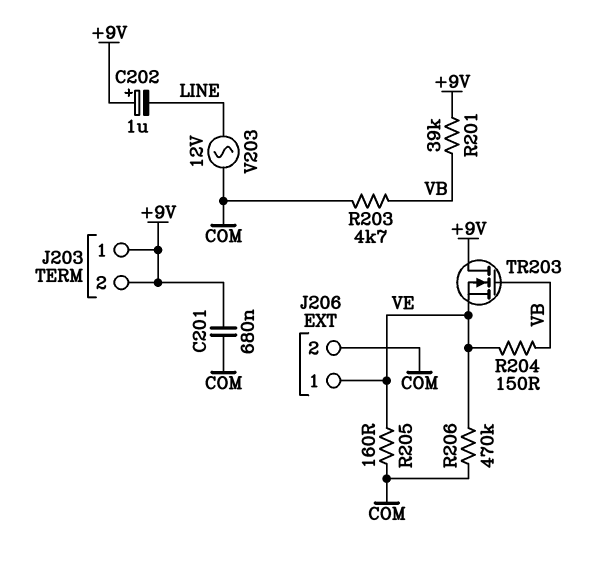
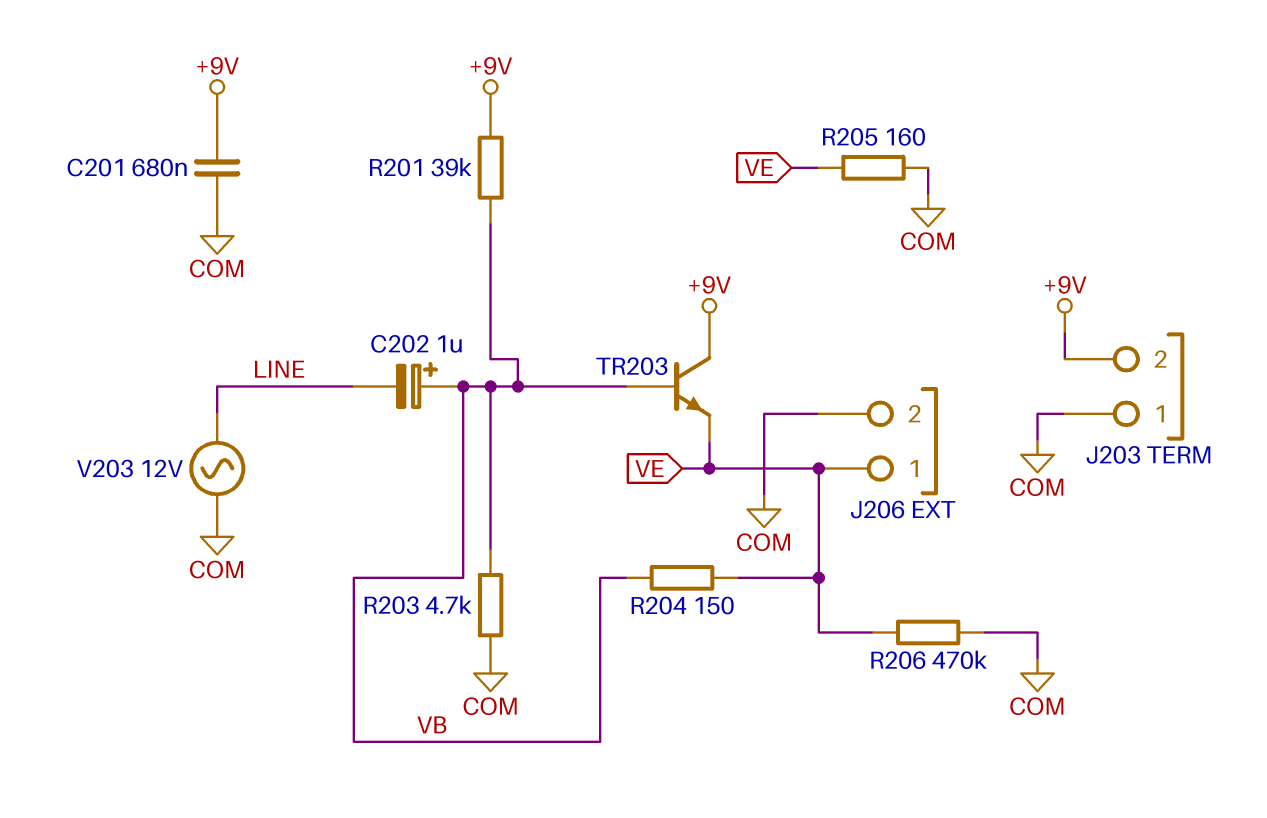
C202: 1uF (plus +9V, minus LINE) -> 1uF (plus VB, minus LINE)
J203 pin 1: +9V -> COM
TR203: NMOS (G VB, D +9V, S VE) -> NPN (B VB, C +9V, E VE)

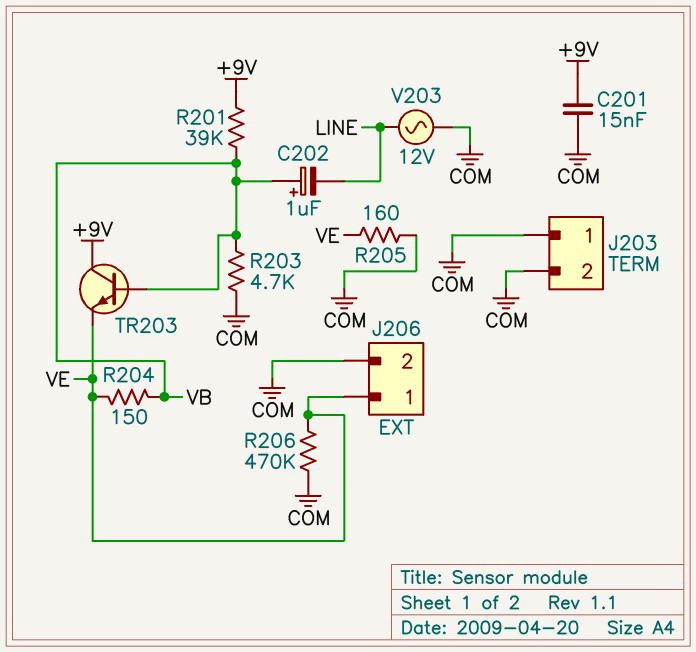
C201: 680nF (+9V, COM) -> 15nF (+9V, COM)
J203 pin 2: +9V -> COM

